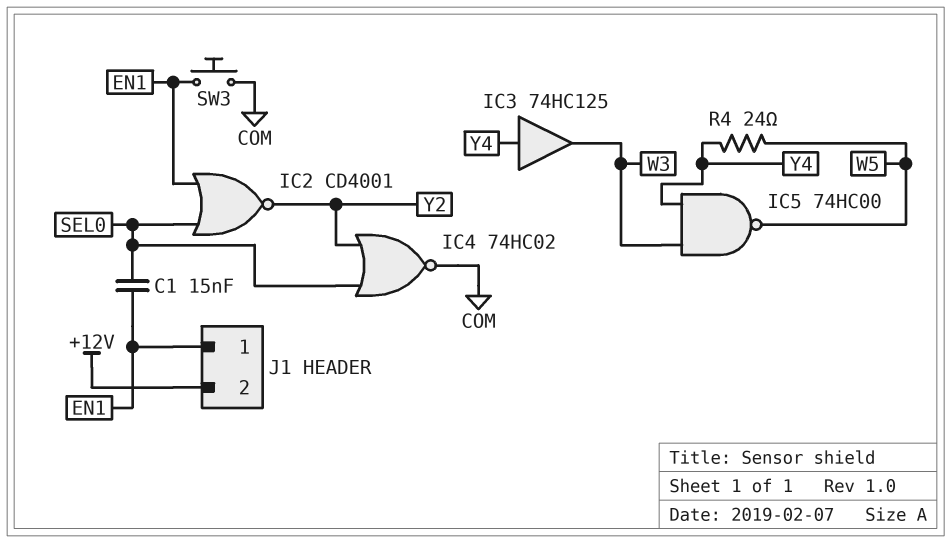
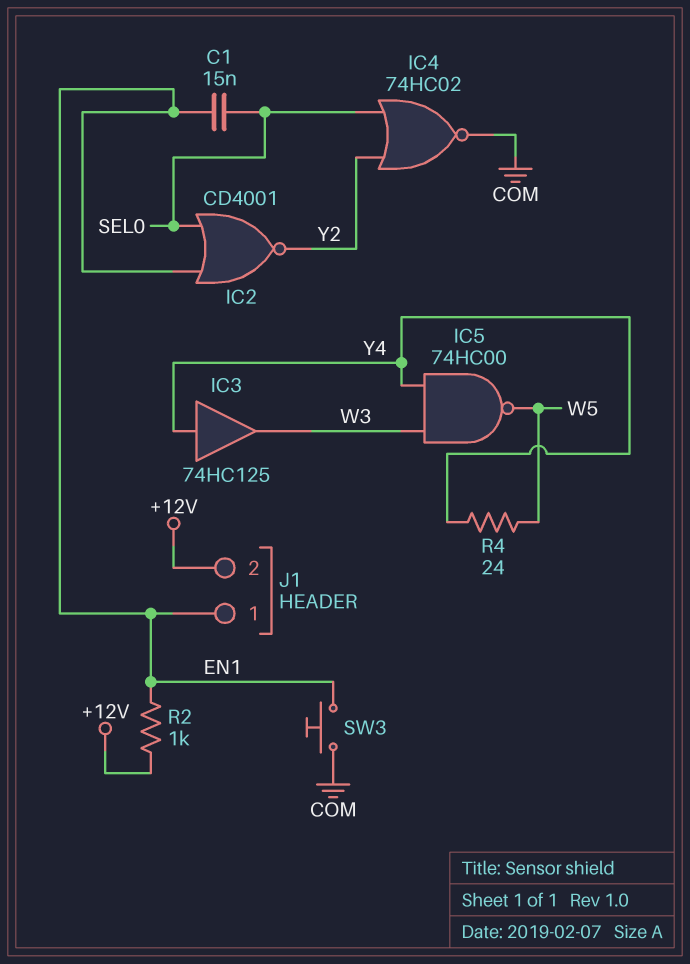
R2: none -> 1k (+12V, EN1)

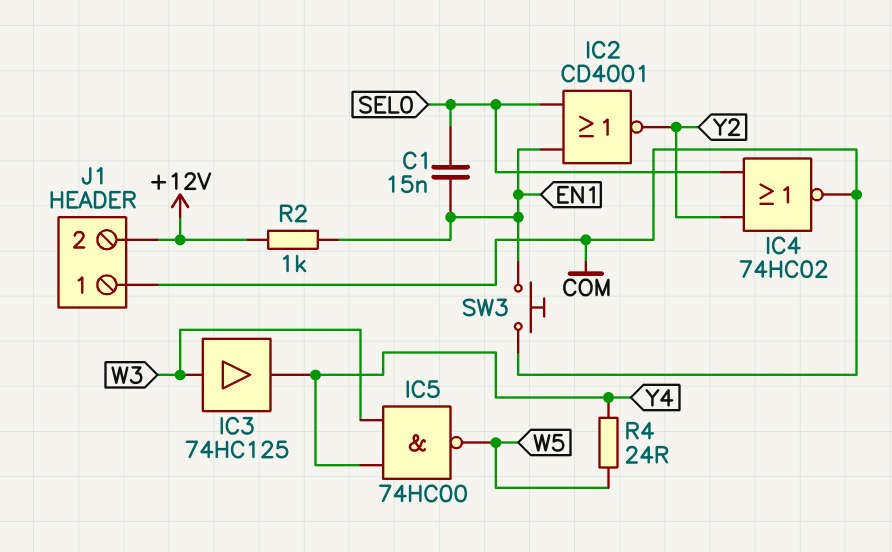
IC3: buffer 74HC125 (in Y4, out W3) -> buffer 74HC125 (in W3, out Y4)
J1 pin 1: EN1 -> COM

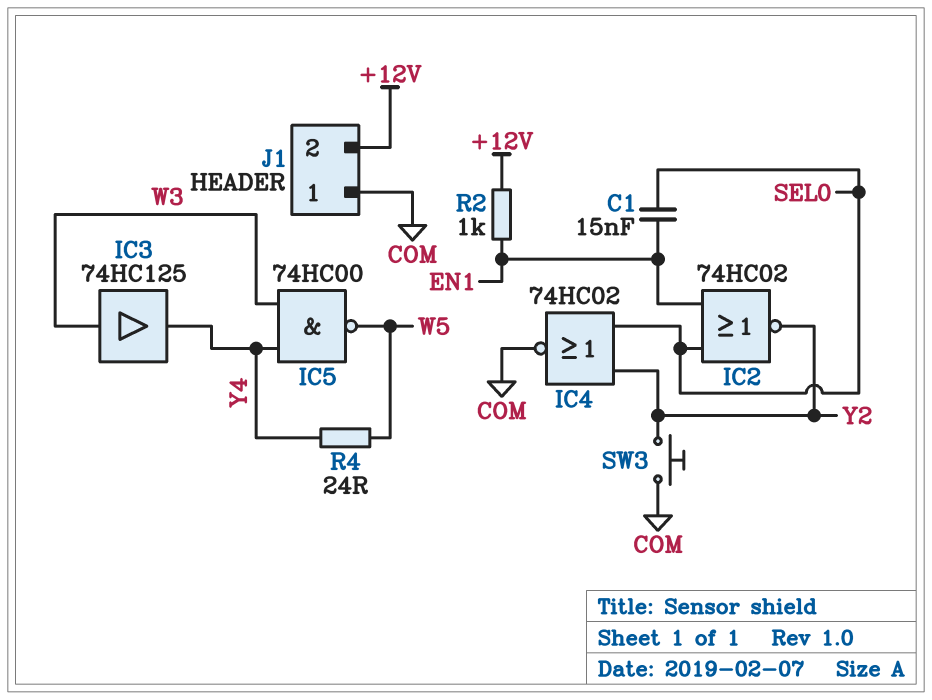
IC2: NOR CD4001 (in EN1, in SEL0, out Y2) -> NOR 74HC02 (in EN1, in SEL0, out Y2)
SW3: button (COM, EN1) -> button (COM, Y2)

